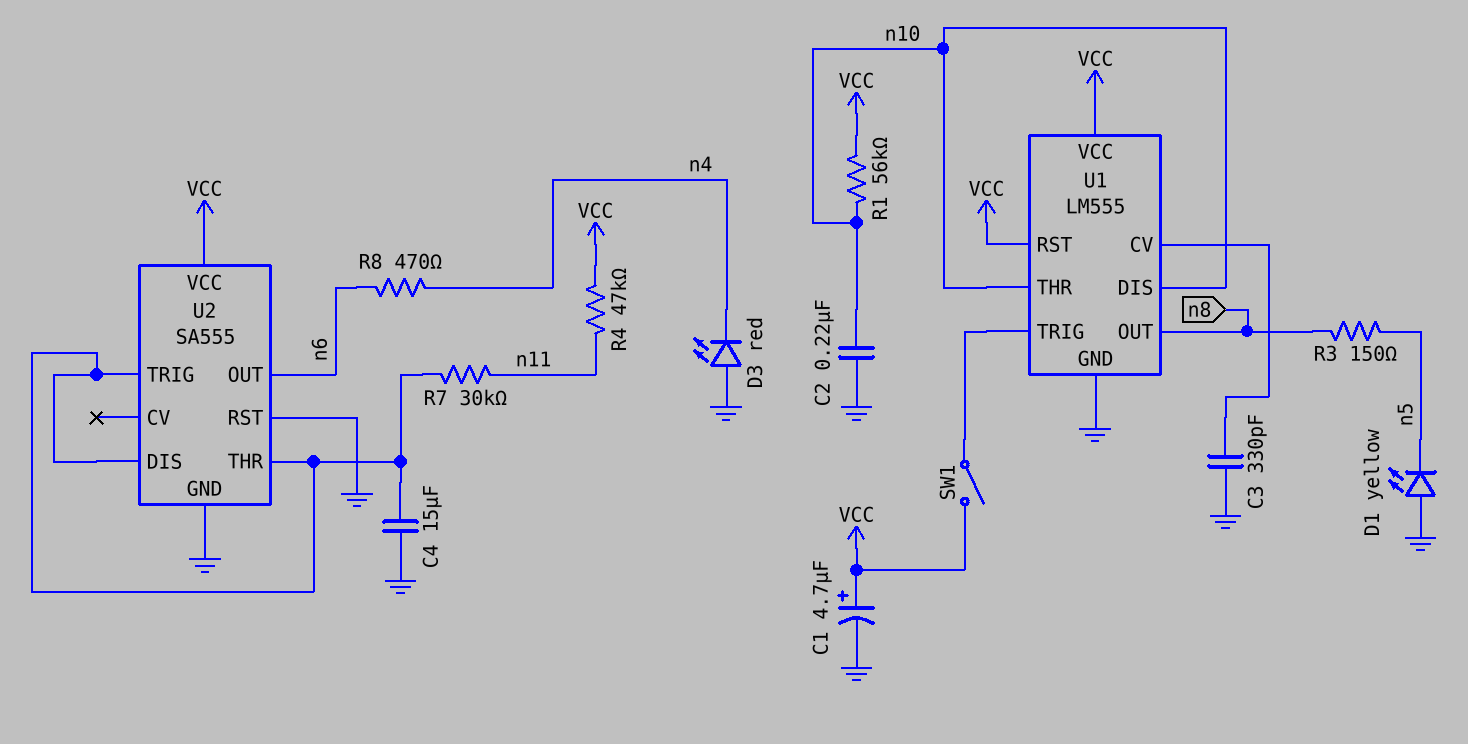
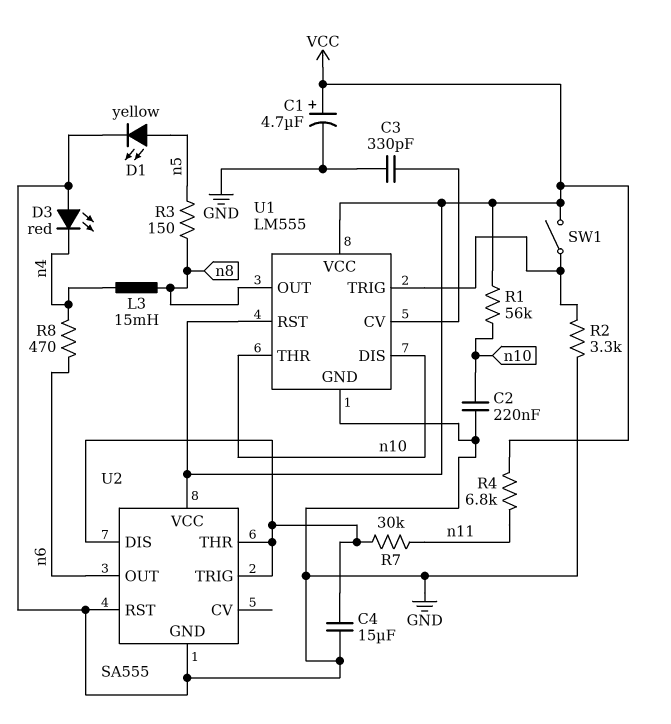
D1: LED yellow (A GND, K n5) -> LED yellow (A n5, K GND)
L3: none -> 15mH (n4, n8)
R2: none -> 3.3k (GND, U1/TRIG)
R4: 47k (VCC, n11) -> 6.8k (VCC, n11)

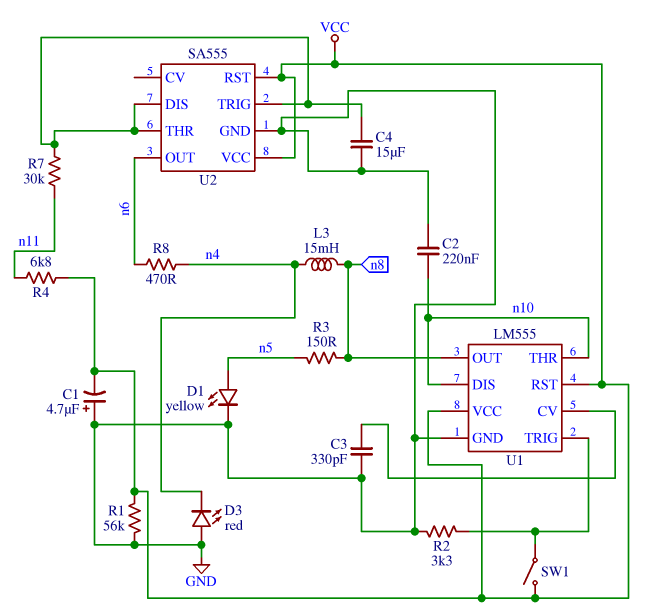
C1: 4.7uF (plus VCC, minus GND) -> 4.7uF (plus GND, minus VCC)
R1: 56k (VCC, n10) -> 56k (GND, VCC)
U2 pin RST: GND -> VCC

